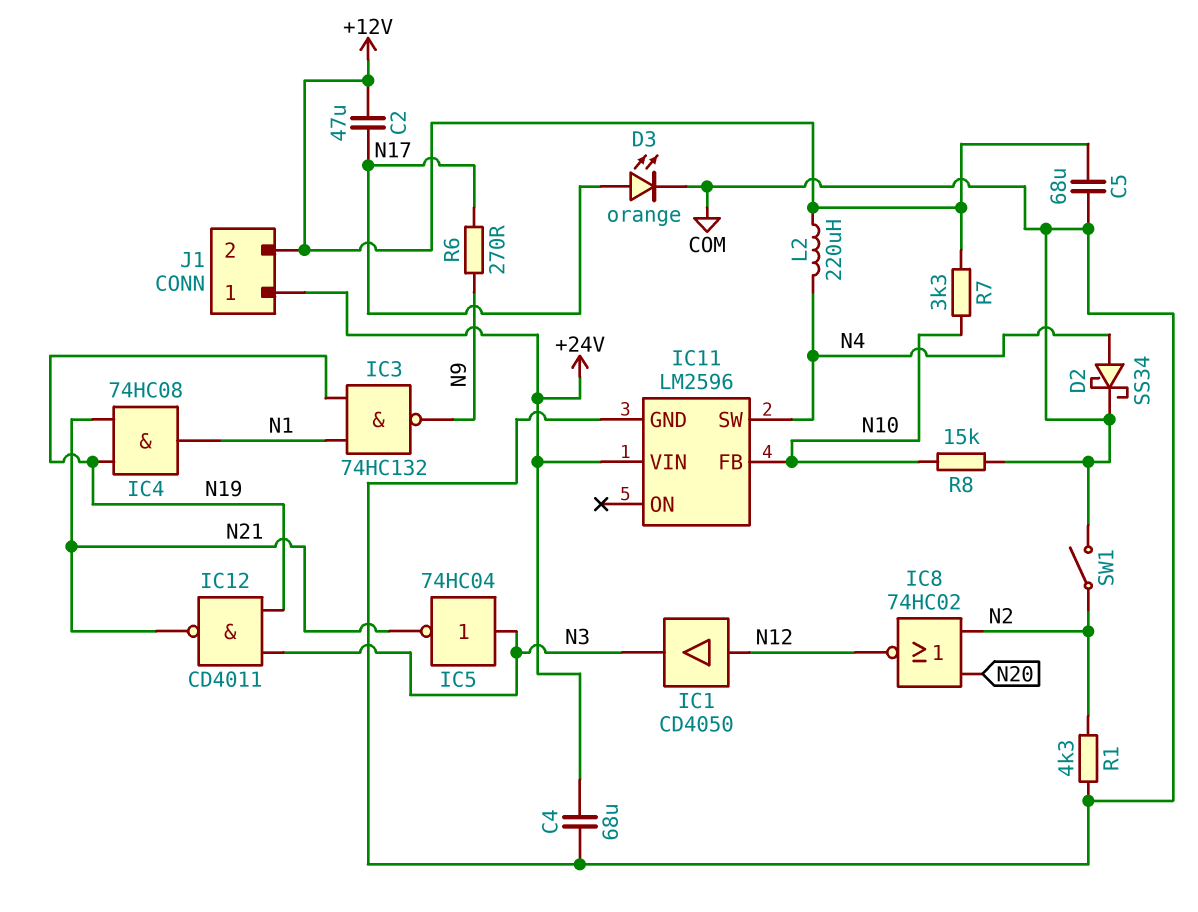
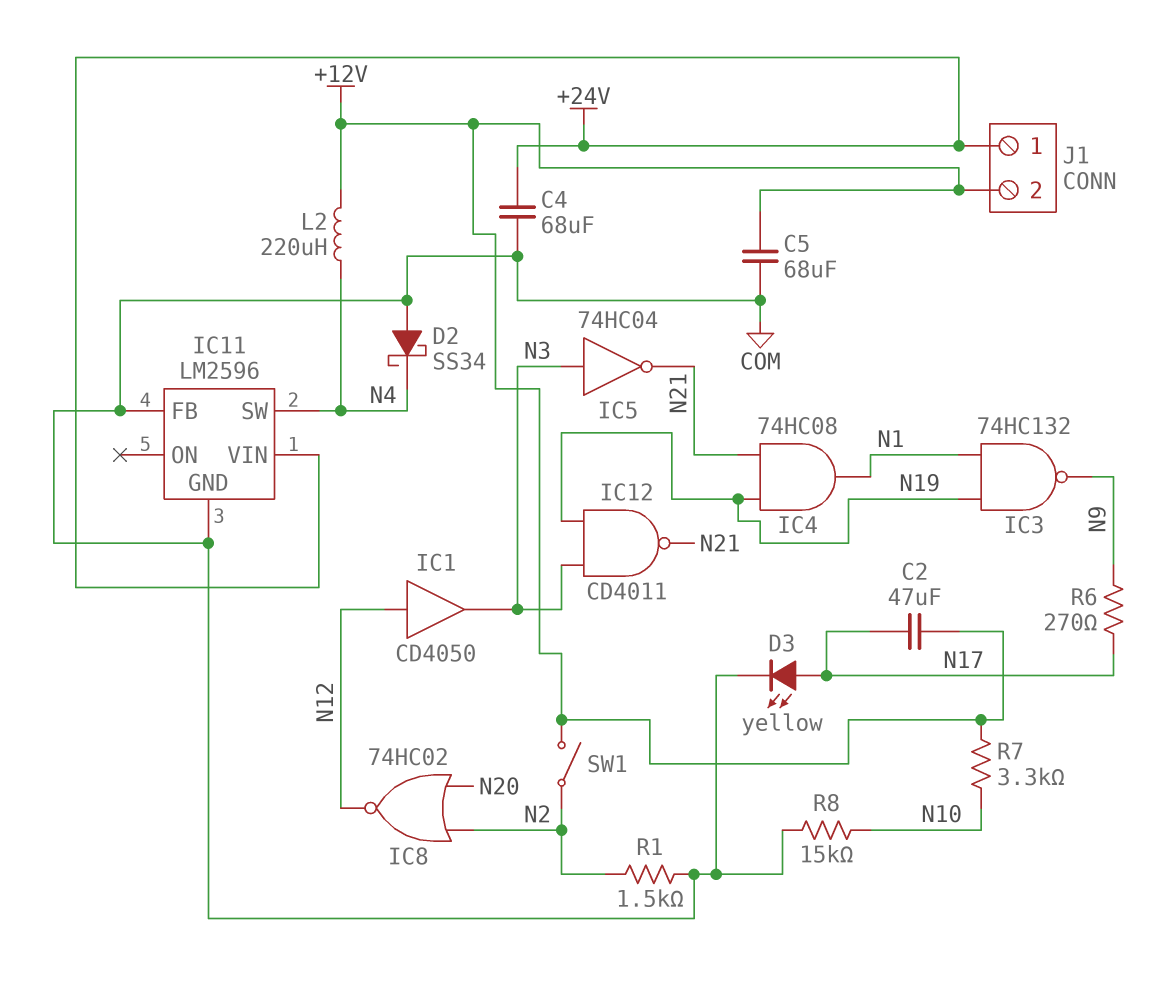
D2: schottky SS34 (A N4, K COM) -> schottky SS34 (A COM, K N4)
D3: LED orange (A N17, K COM) -> LED yellow (A N17, K COM)
IC11 pin FB: N10 -> COM
R1: 4.3k (COM, N2) -> 1.5k (COM, N2)
SW1: switch (COM, N2) -> switch (+12V, N2)

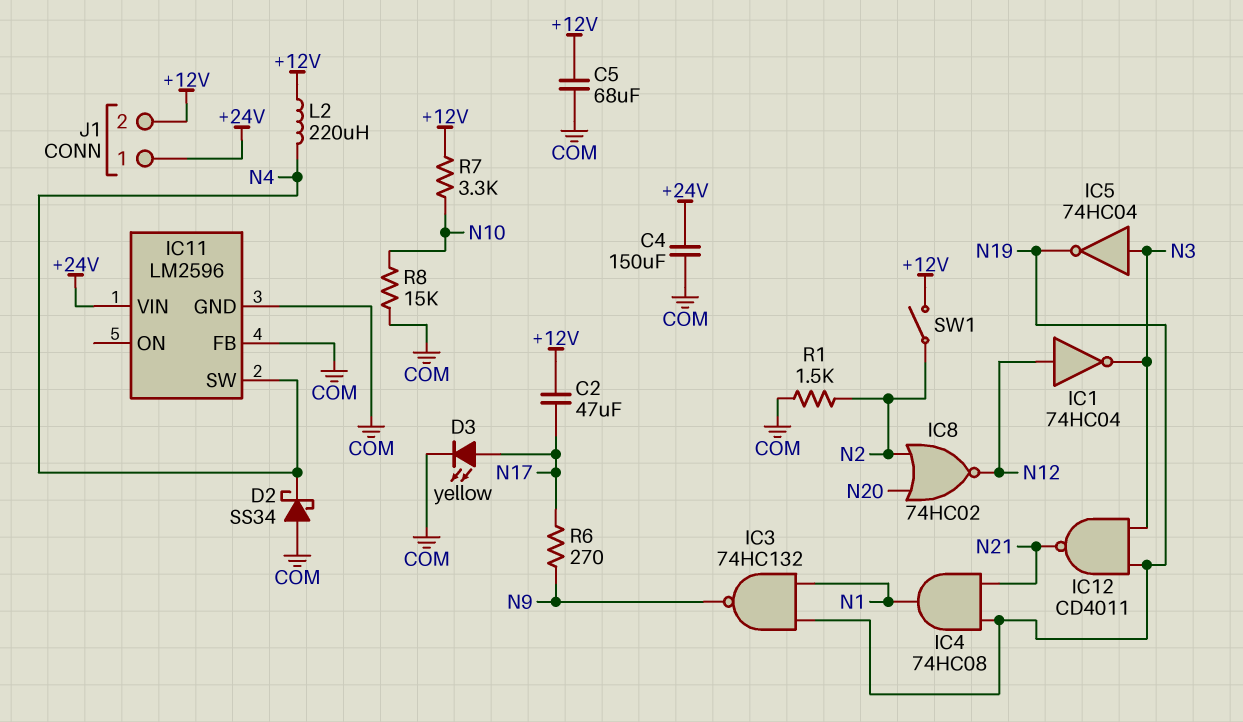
C4: 68uF (+24V, COM) -> 150uF (+24V, COM)
IC1: buffer CD4050 (in N12, out N3) -> NOT 74HC04 (in N12, out N3)
IC5: NOT 74HC04 (in N3, out N21) -> NOT 74HC04 (in N3, out N19)

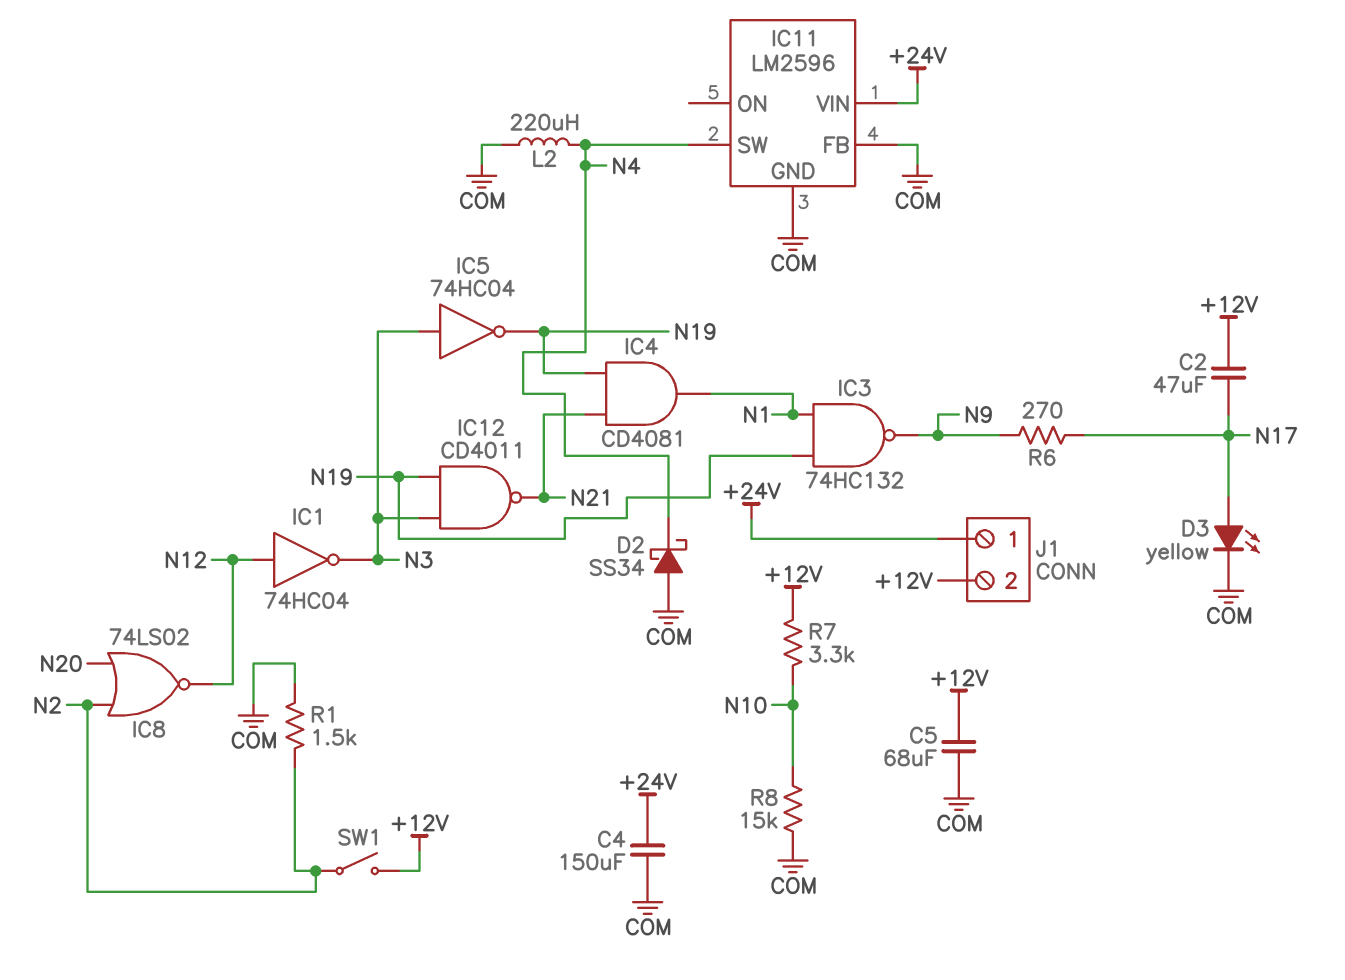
IC4: AND 74HC08 (in N19, in N21, out N1) -> AND CD4081 (in N19, in N21, out N1)
IC8: NOR 74HC02 (in N2, in N20, out N12) -> NOR 74LS02 (in N2, in N20, out N12)
L2: 220uH (+12V, N4) -> 220uH (COM, N4)

